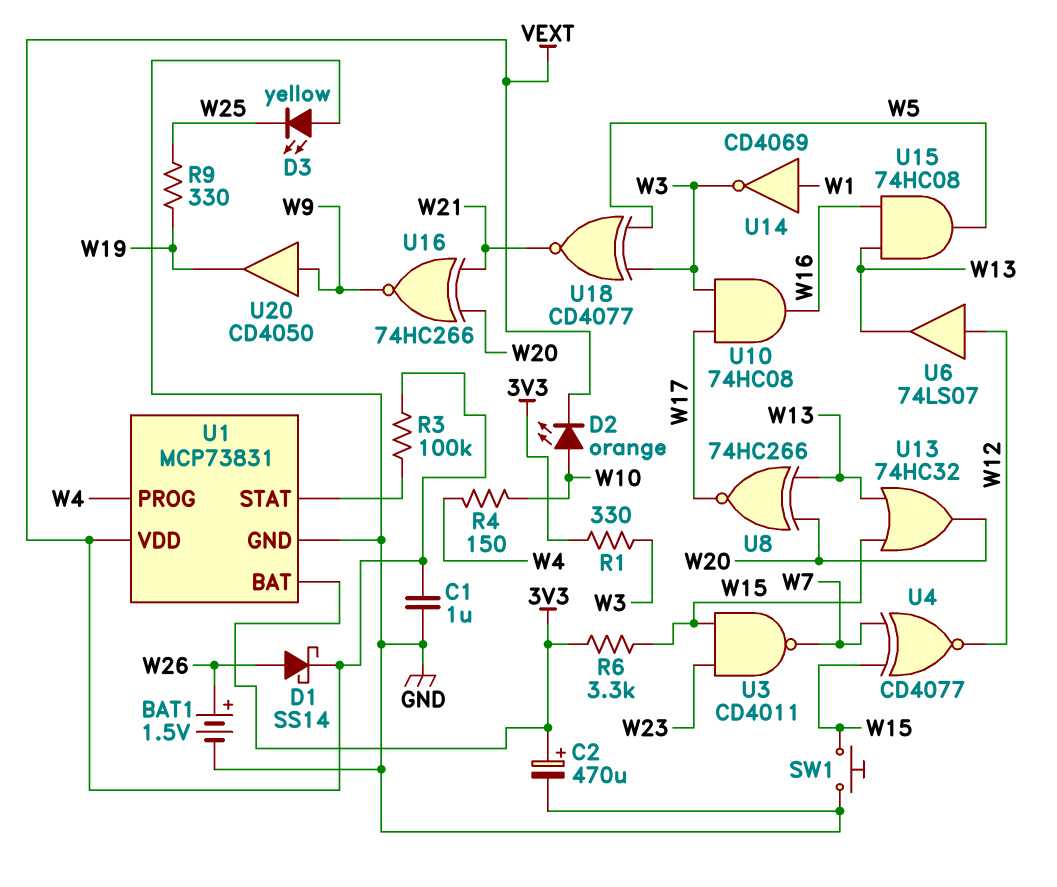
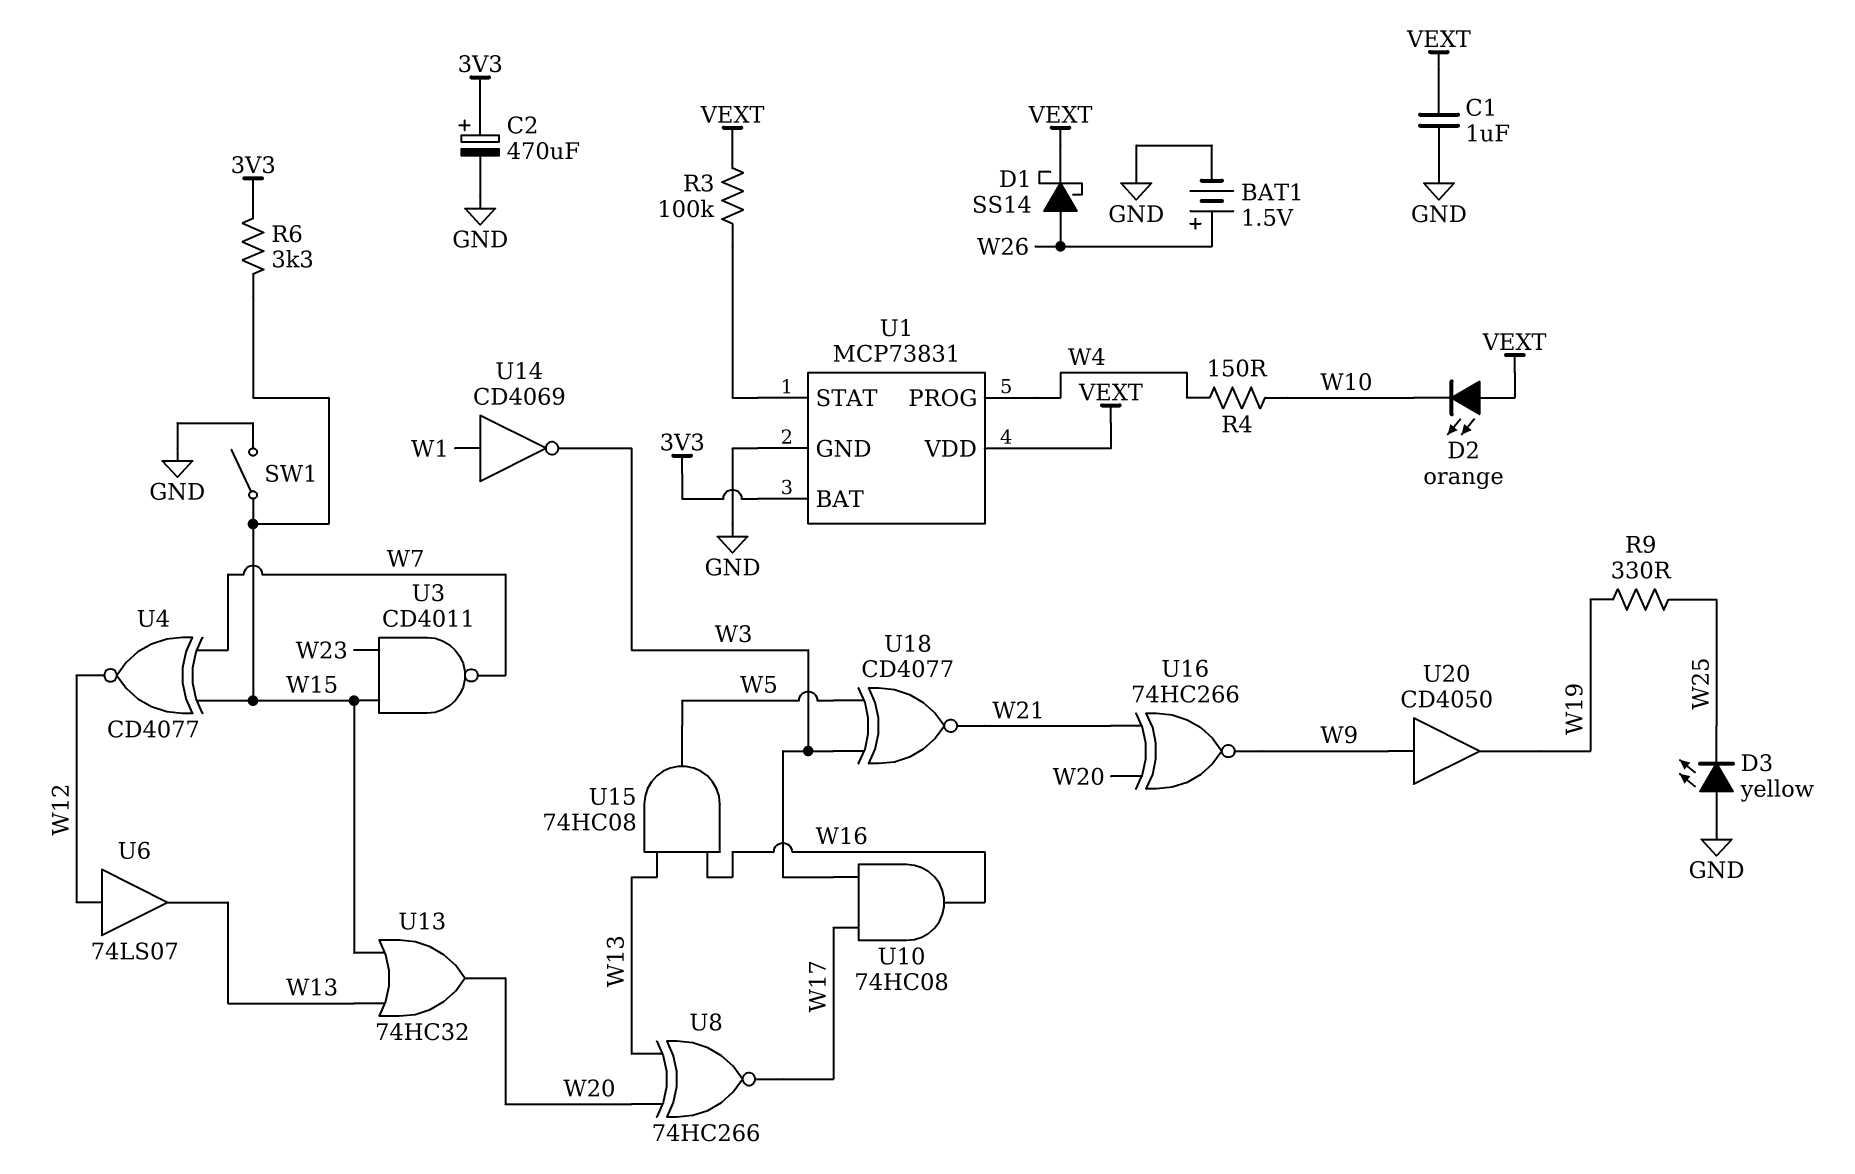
D2: LED orange (A W10, K VEXT) -> LED orange (A VEXT, K W10)
R1: 330 (3V3, W3) -> none
SW1: button (GND, W15) -> switch (GND, W15)

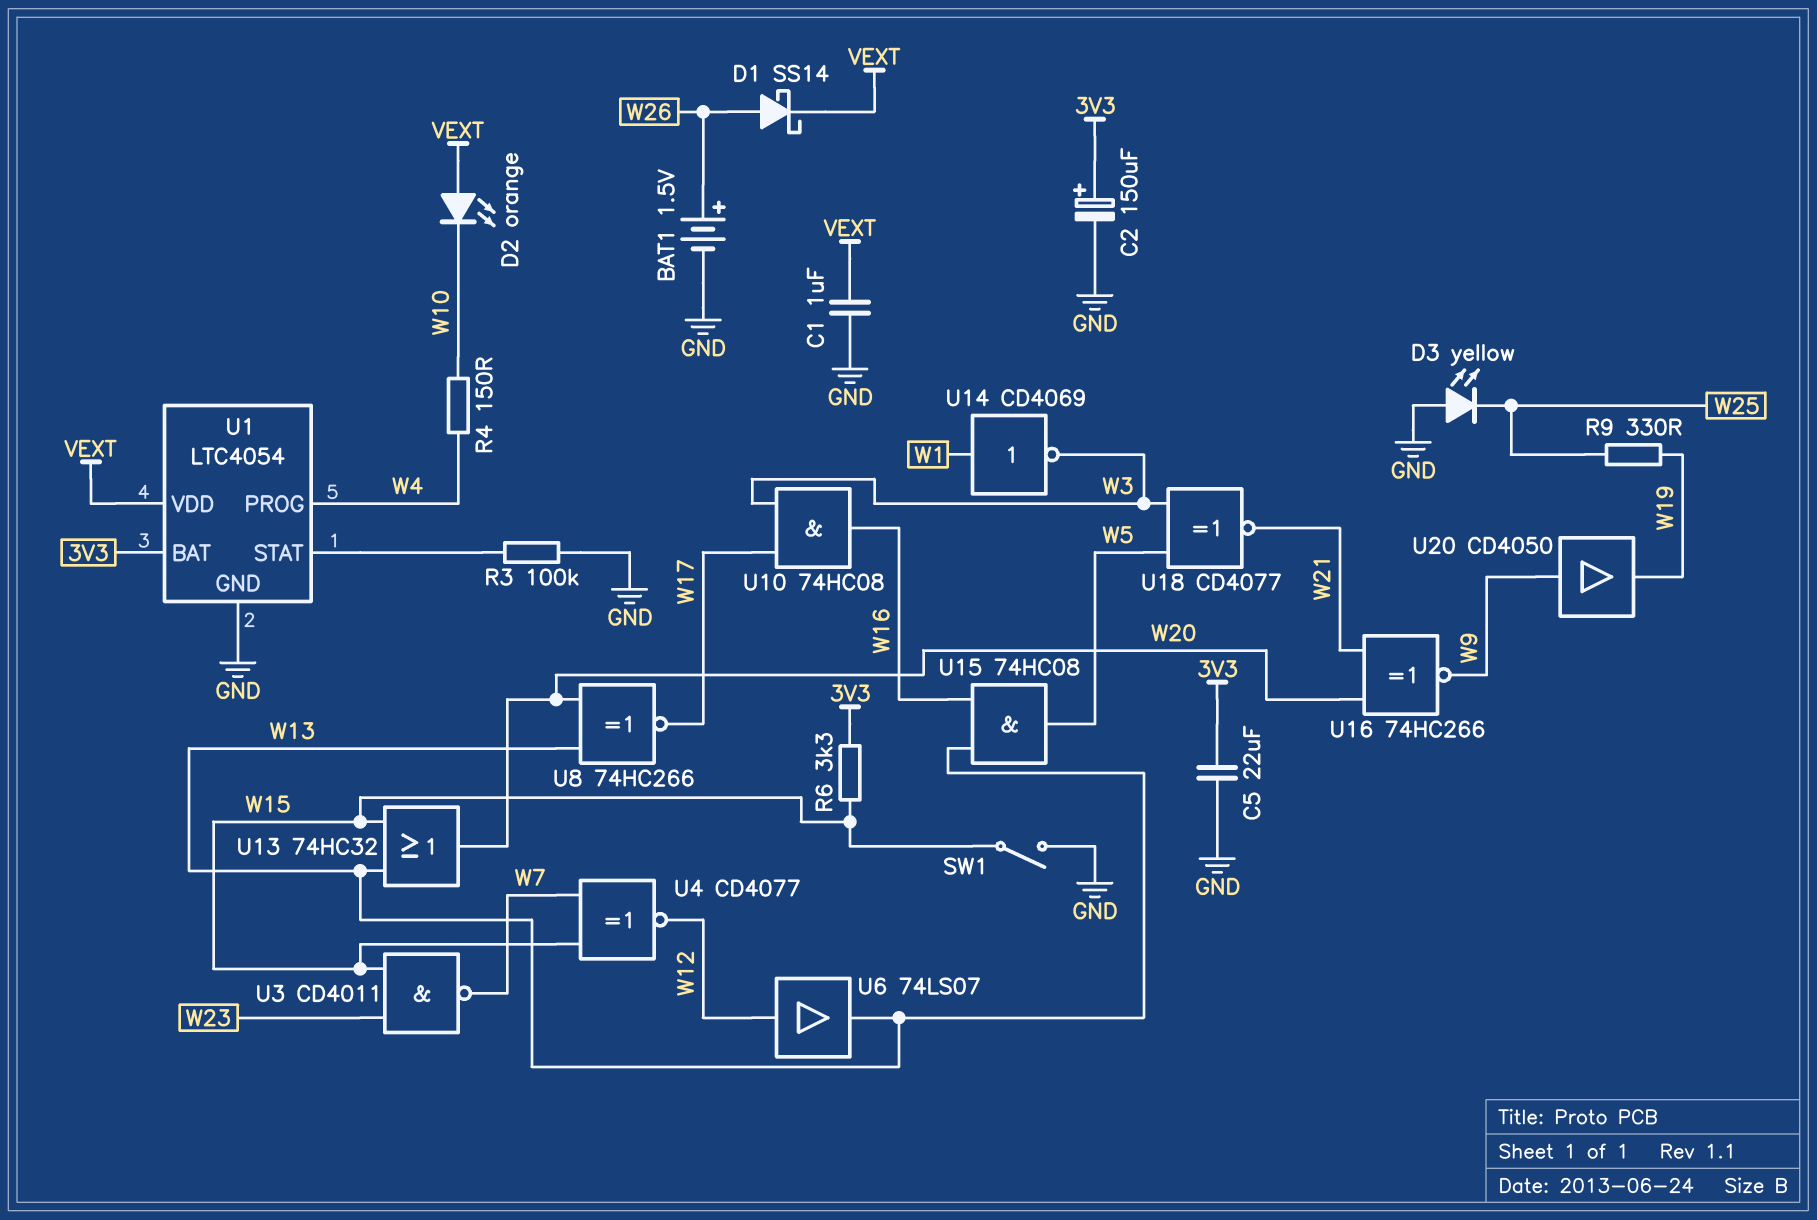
C2: 470uF (plus 3V3, minus GND) -> 150uF (plus 3V3, minus GND)
C5: none -> 22uF (3V3, GND)
R3: 100k (U1/STAT, VEXT) -> 100k (GND, U1/STAT)
U1: MCP73831 -> LTC4054

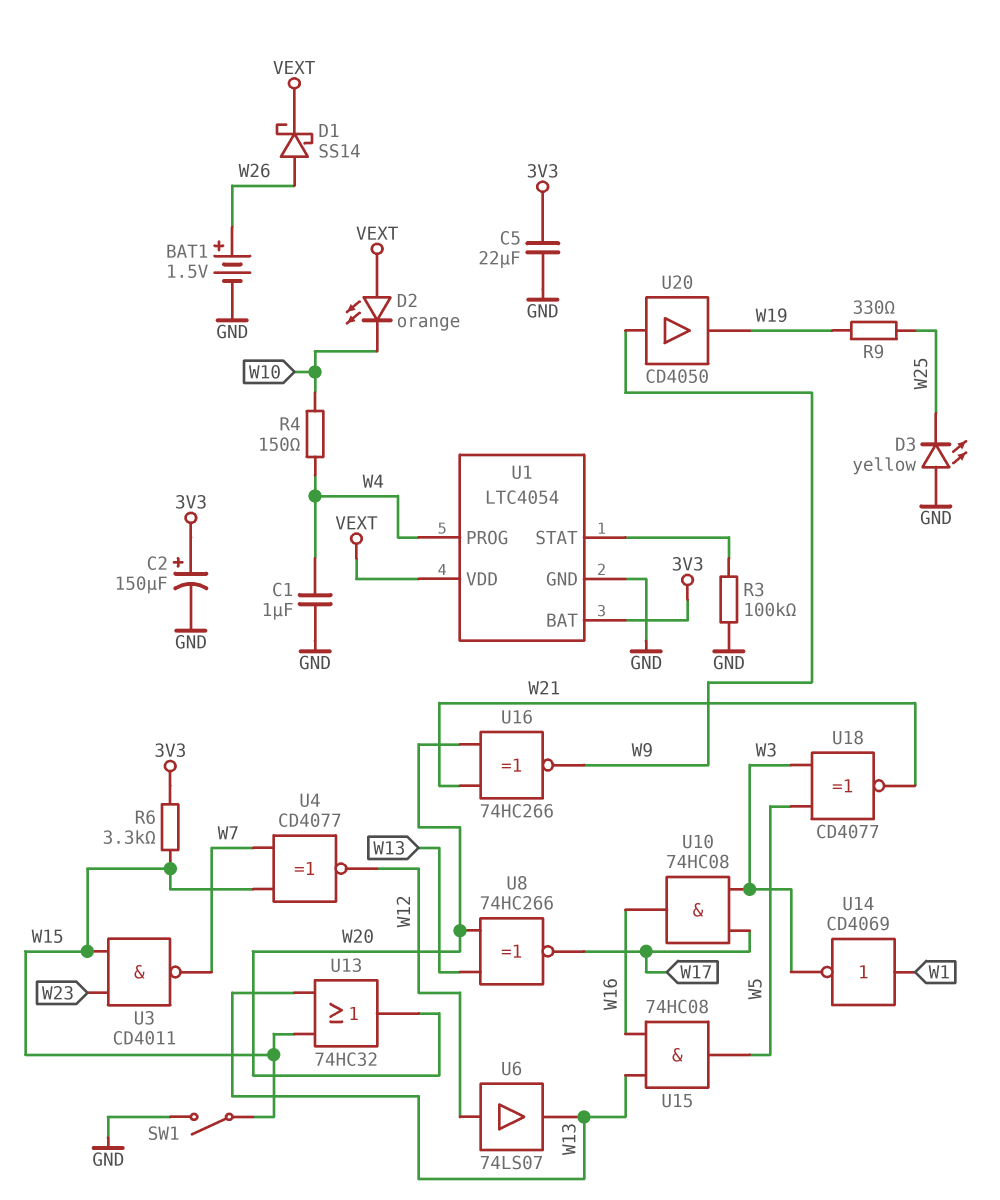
C1: 1uF (GND, VEXT) -> 1uF (GND, W4)

